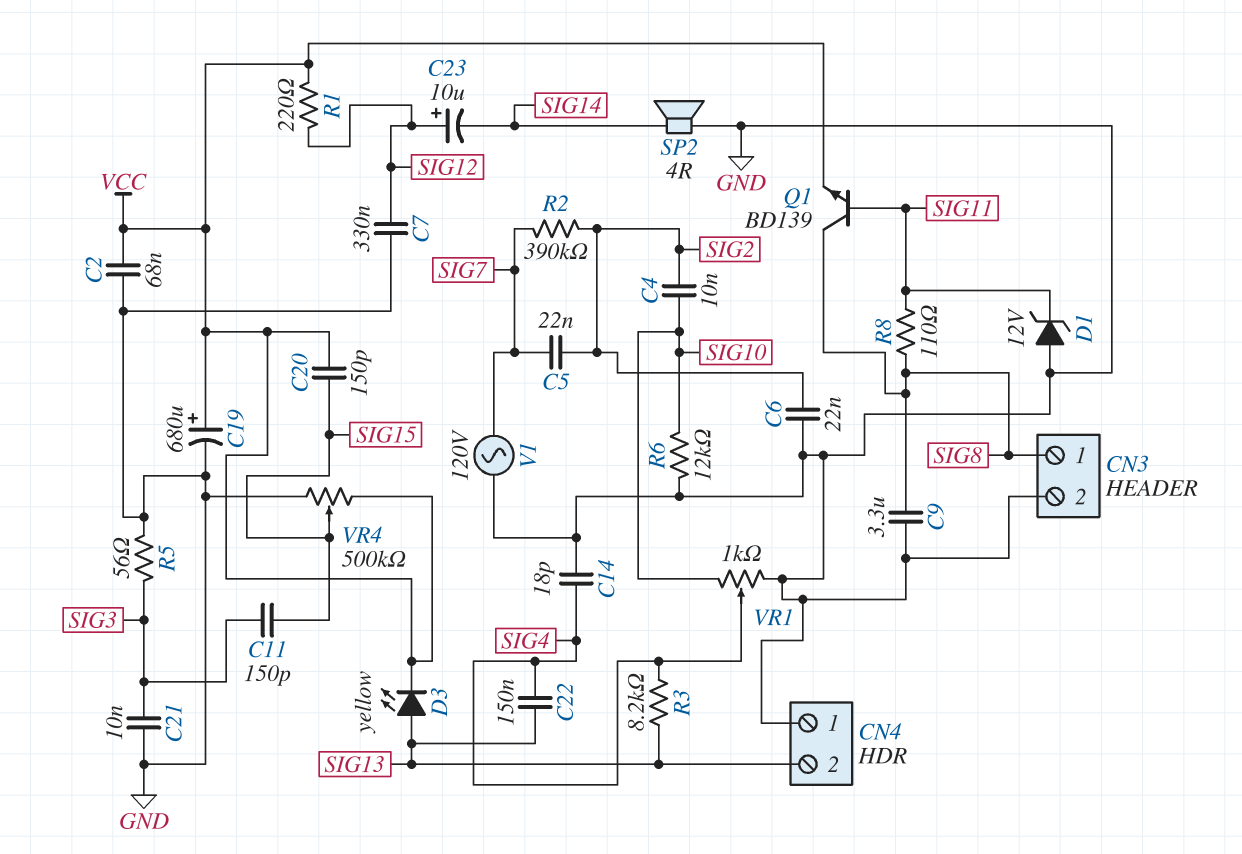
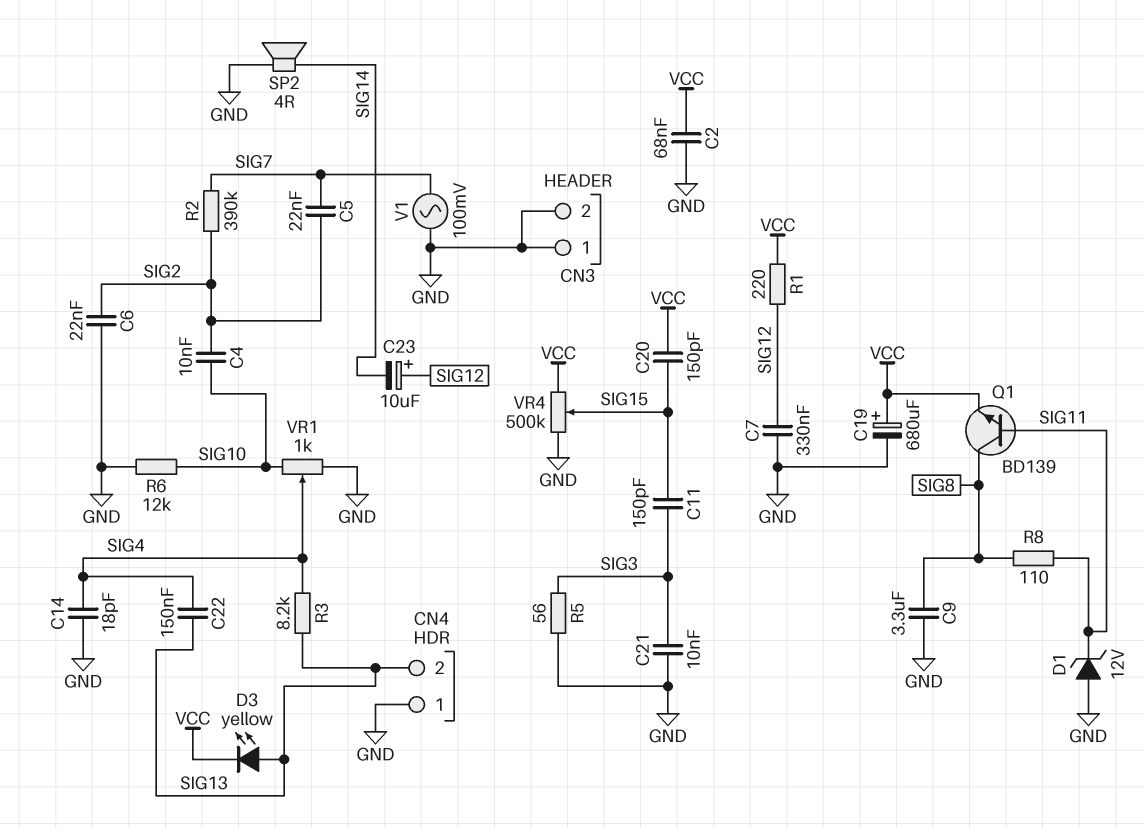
CN3 pin 1: SIG8 -> GND
V1: AC 120V (GND, SIG7) -> AC 100mV (GND, SIG7)

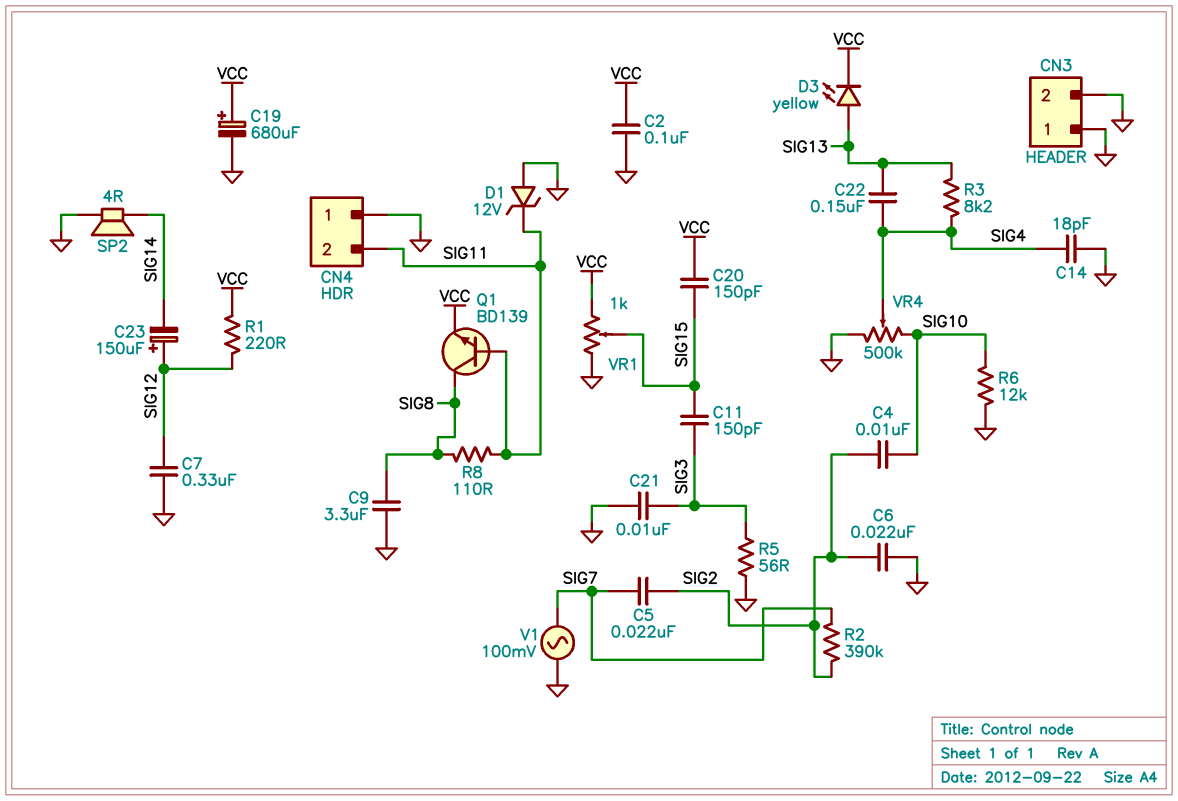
C2: 68nF (GND, VCC) -> 100nF (GND, VCC)
C23: 10uF (plus SIG12, minus SIG14) -> 150uF (plus SIG12, minus SIG14)
CN4 pin 2: SIG13 -> SIG11
VR1: 1k (GND, SIG10, wiper SIG4) -> 1k (GND, VCC, wiper SIG15)
VR4: 500k (GND, VCC, wiper SIG15) -> 500k (GND, SIG10, wiper SIG4)

